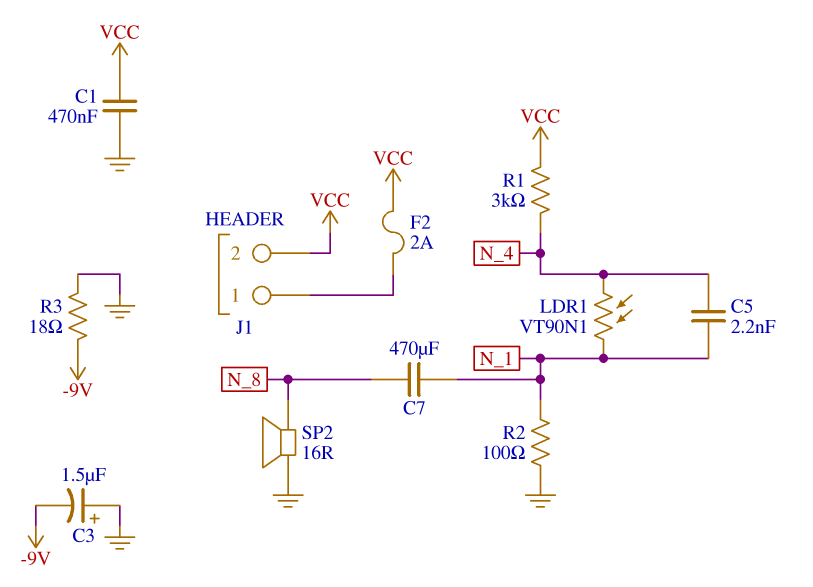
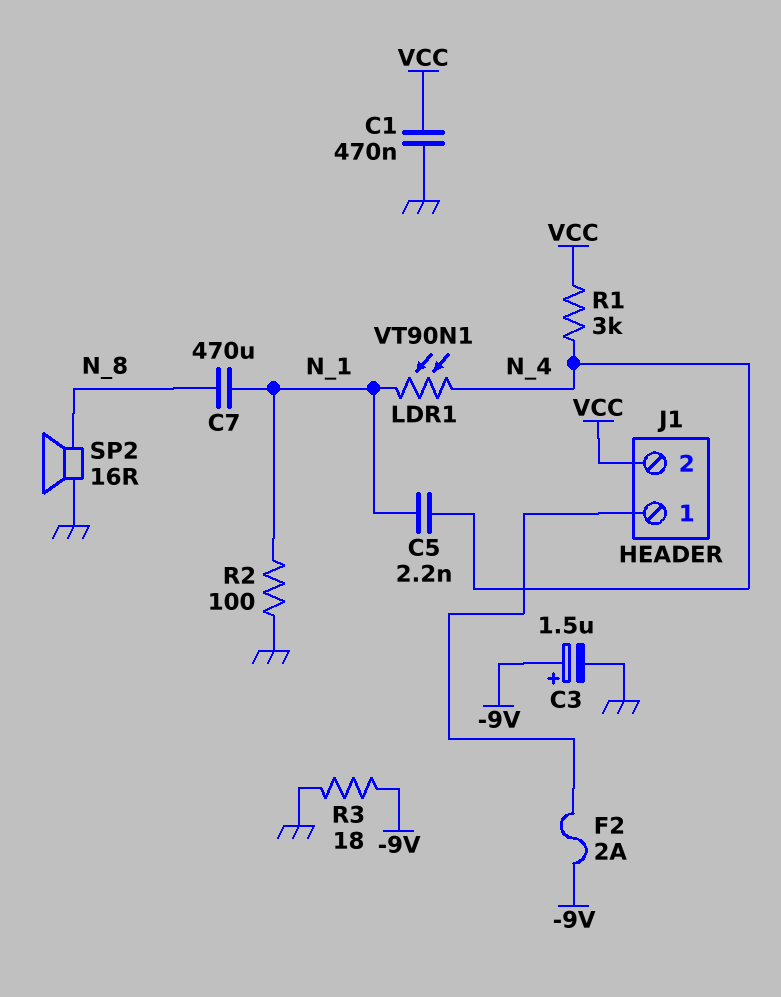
C3: 1.5uF (plus GND, minus -9V) -> 1.5uF (plus -9V, minus GND)
F2: 2A (J1/1, VCC) -> 2A (-9V, J1/1)

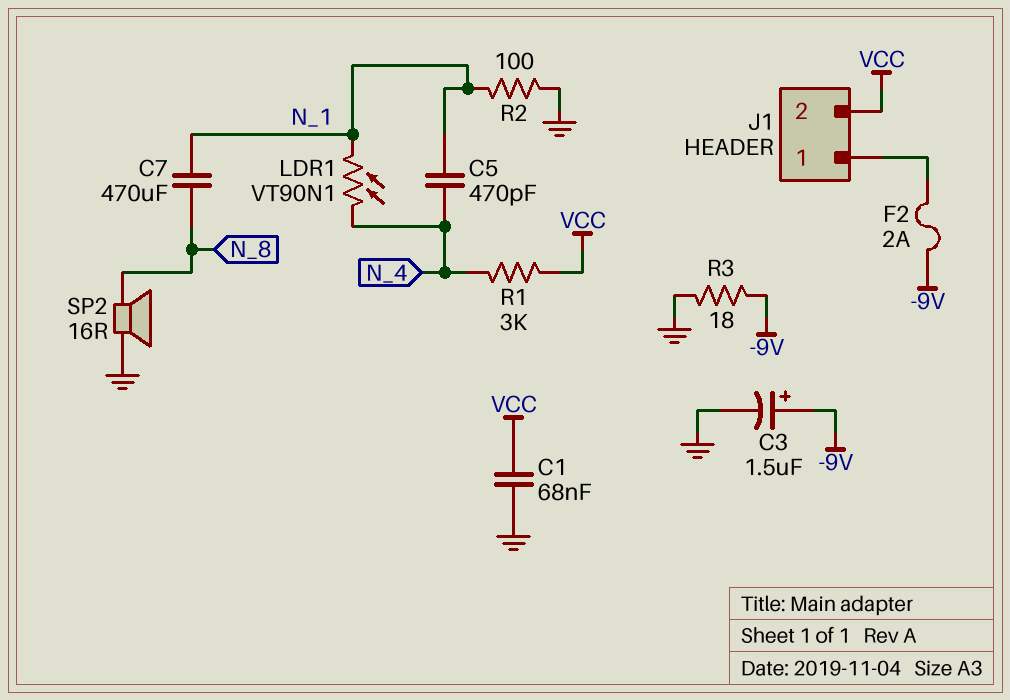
C1: 470nF (GND, VCC) -> 68nF (GND, VCC)
C5: 2.2nF (N_1, N_4) -> 470pF (N_1, N_4)

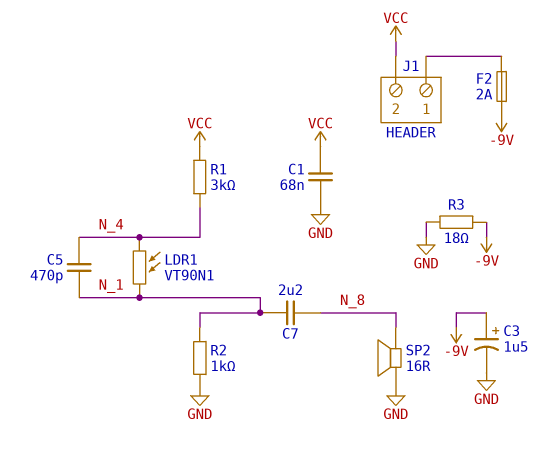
C7: 470uF (N_1, N_8) -> 2.2uF (N_1, N_8)
R2: 100 (GND, N_1) -> 1k (GND, N_1)

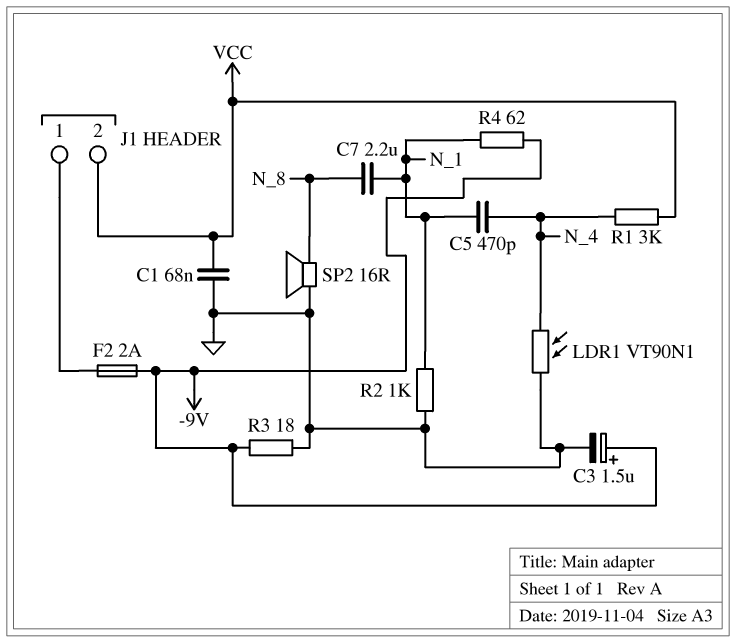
LDR1: VT90N1 (N_1, N_4) -> VT90N1 (GND, N_4)
R4: none -> 62 (-9V, N_1)

